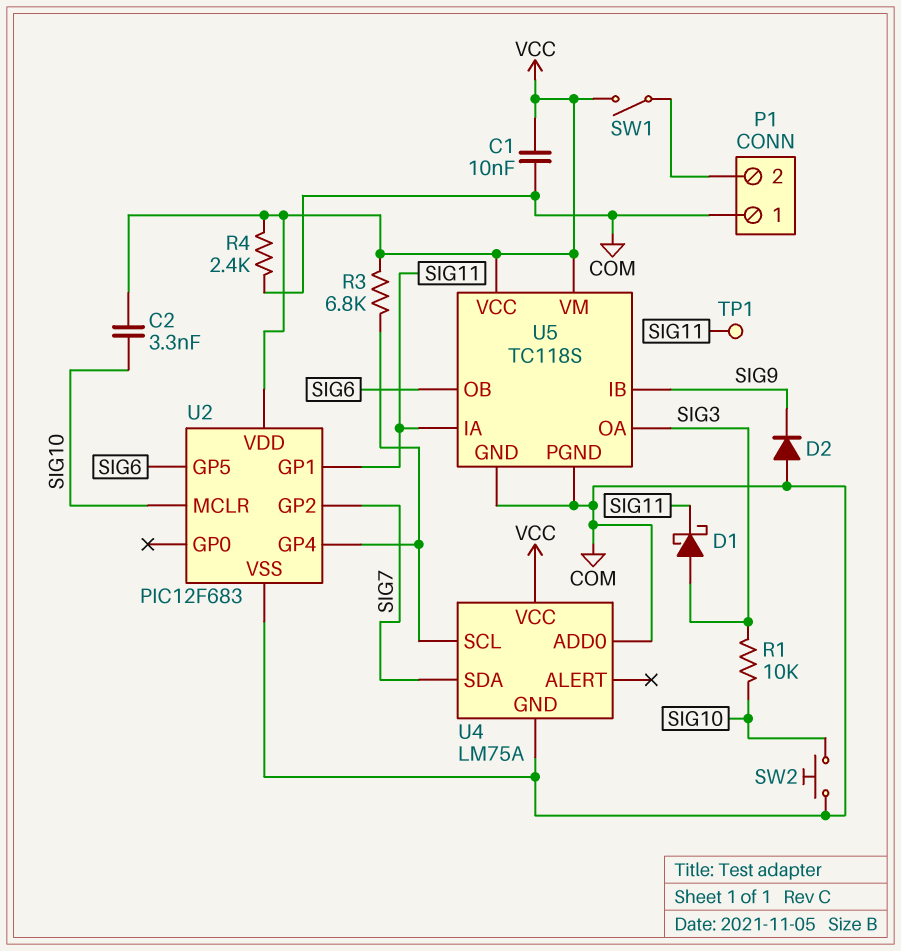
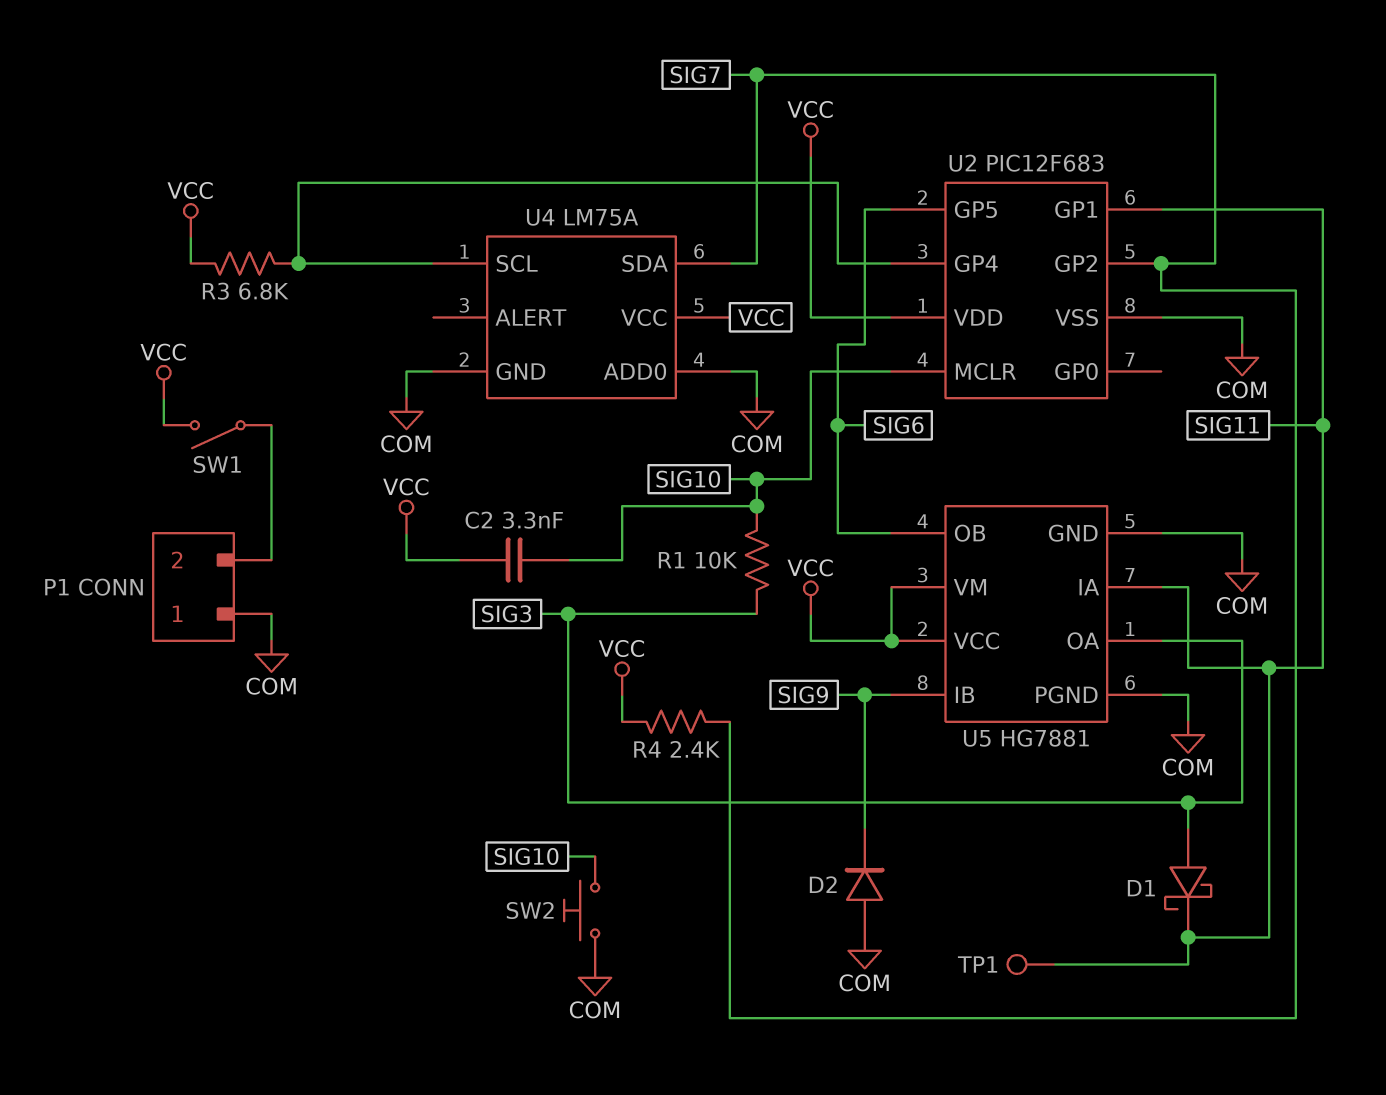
C1: 10nF (COM, VCC) -> none
R4: 2.4k (COM, VCC) -> 2.4k (SIG7, VCC)
U5: TC118S -> HG7881

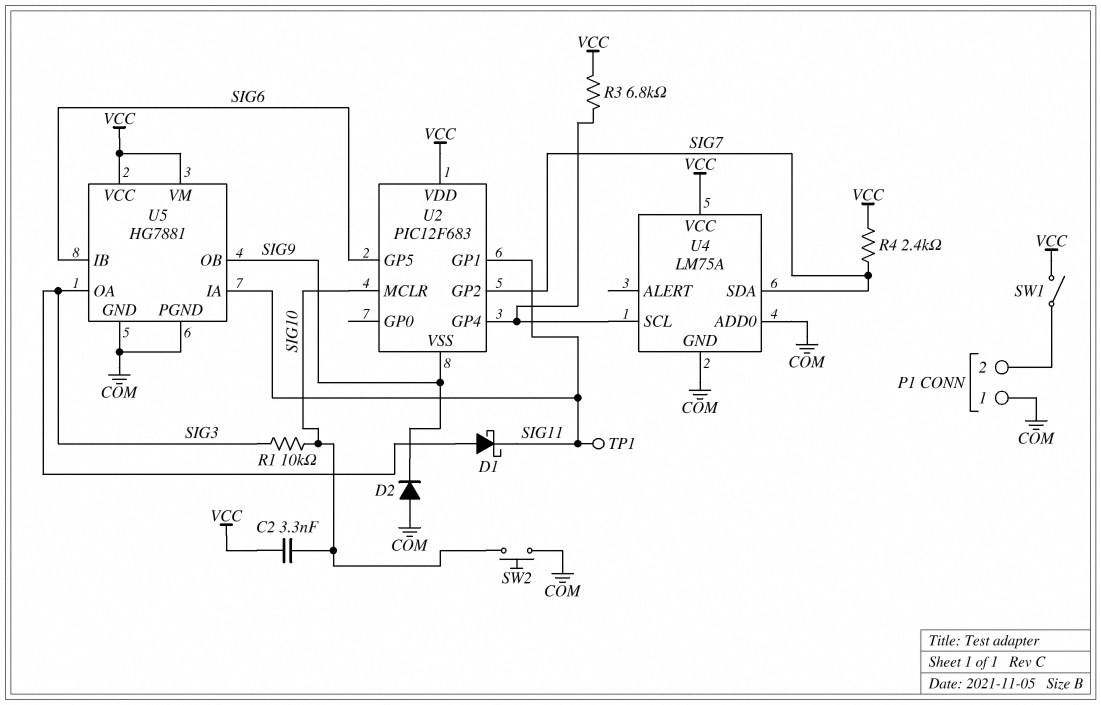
U2 pin VSS: COM -> SIG9
U5 pin IB: SIG9 -> SIG6
U5 pin OB: SIG6 -> SIG9

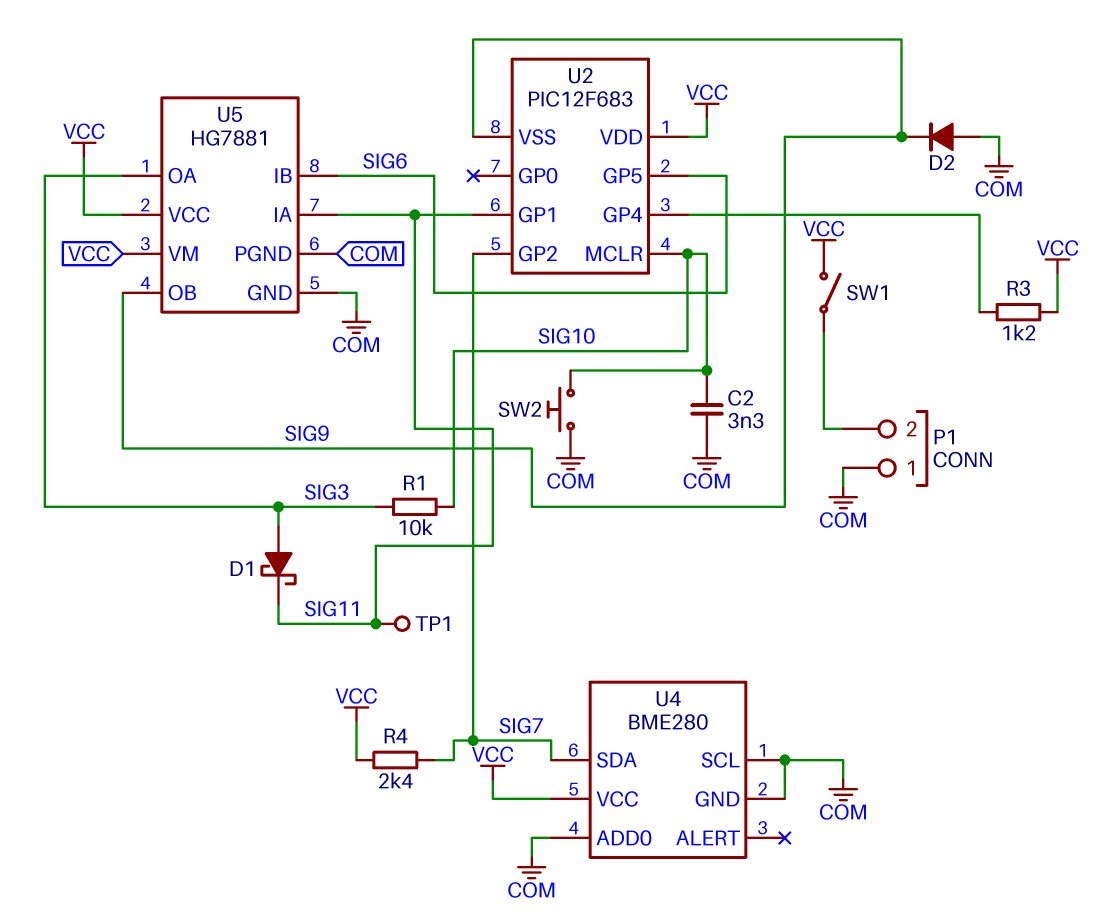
C2: 3.3nF (SIG10, VCC) -> 3.3nF (COM, SIG10)
R3: 6.8k (U2/GP4, VCC) -> 1.2k (U2/GP4, VCC)
U4: LM75A -> BME280
U4 pin SCL: U2/GP4 -> COM

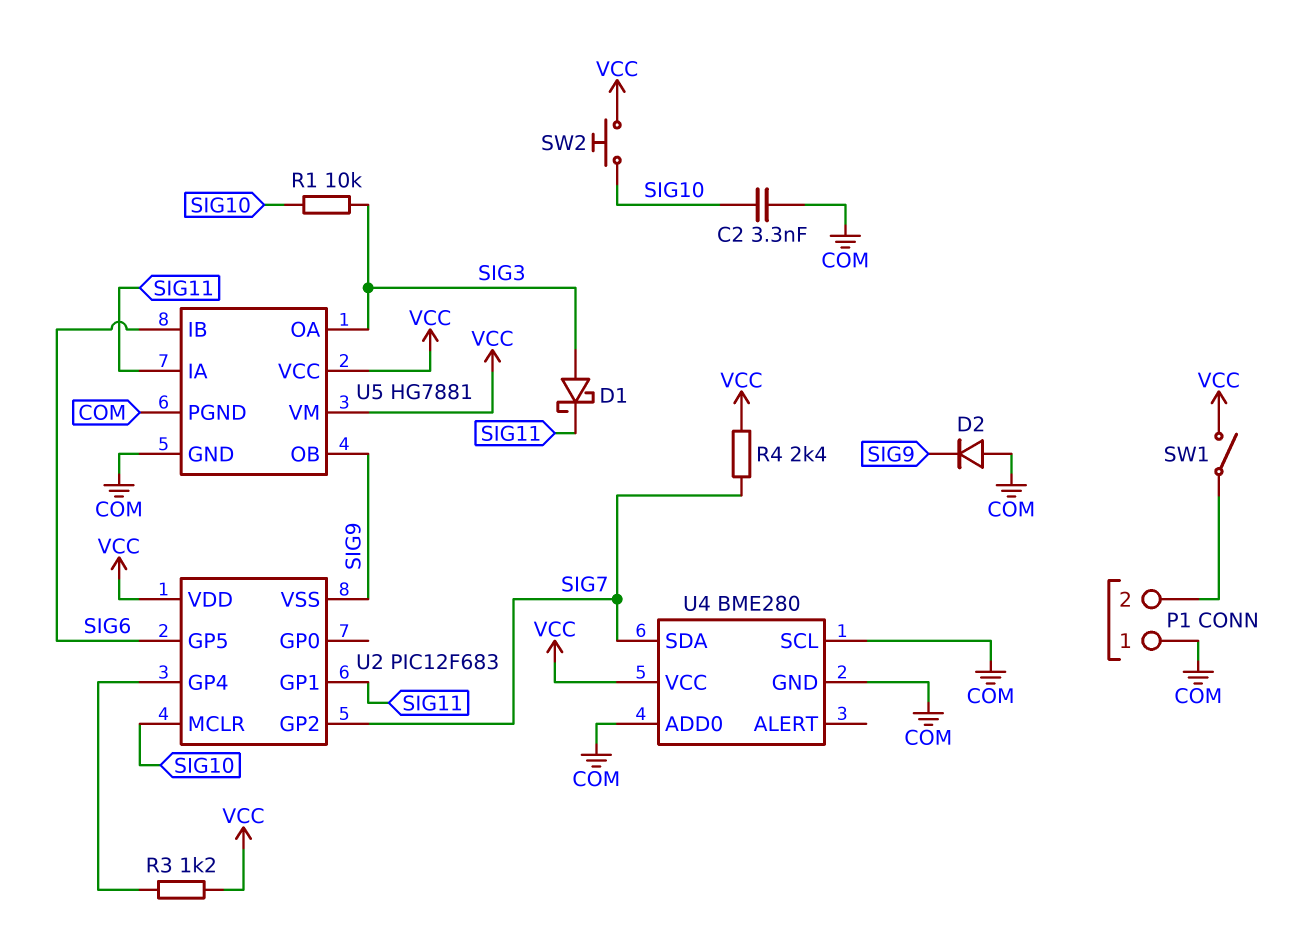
SW2: button (COM, SIG10) -> button (SIG10, VCC)
TP1: test point (SIG11) -> none

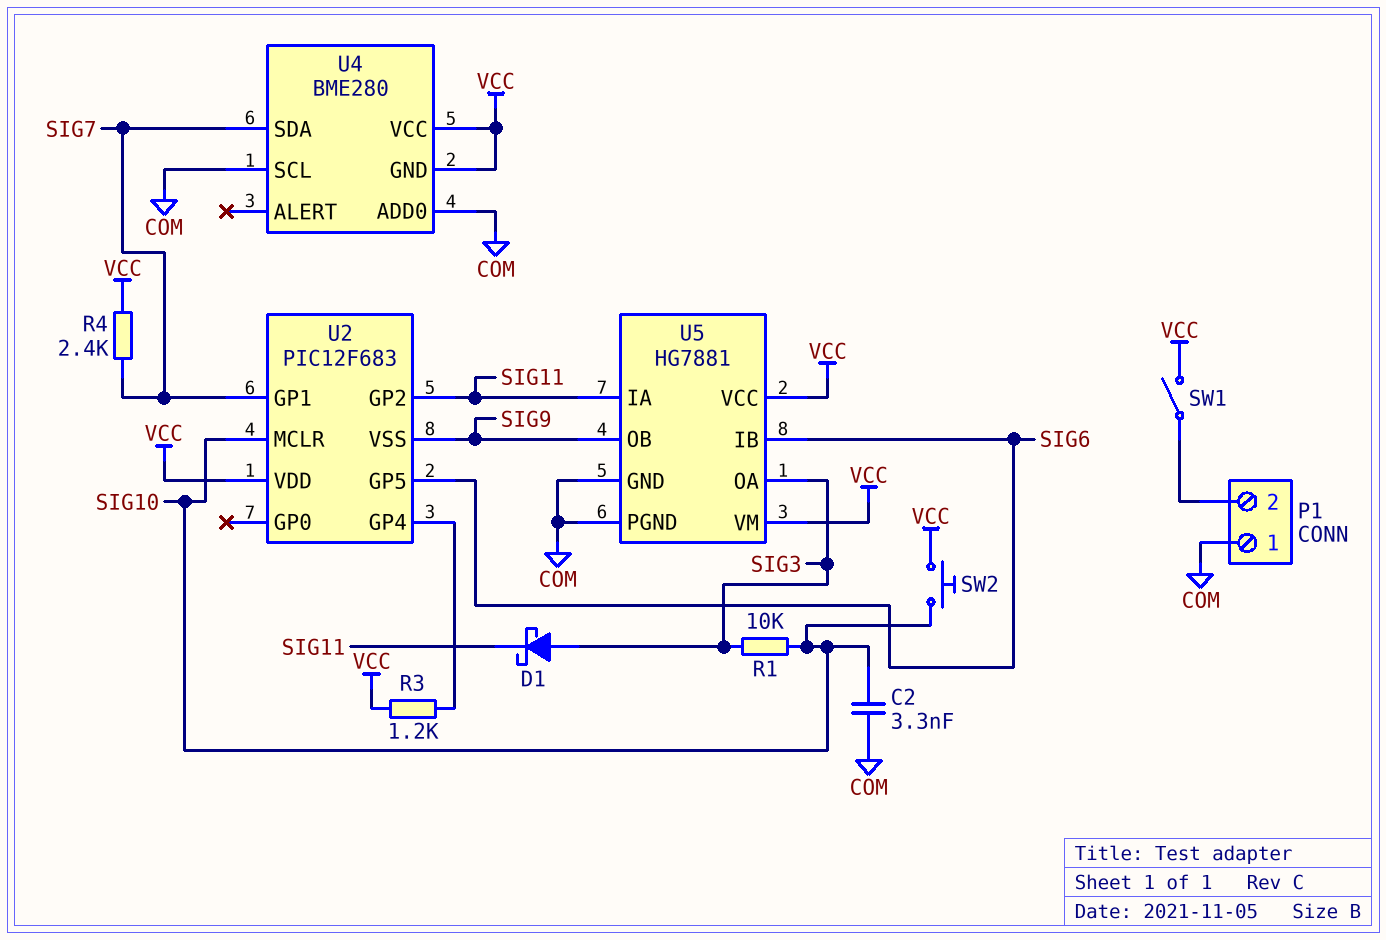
D2: diode (A COM, K SIG9) -> none
U2 pin GP1: SIG11 -> SIG7
U2 pin GP2: SIG7 -> SIG11
U4 pin GND: COM -> VCC

